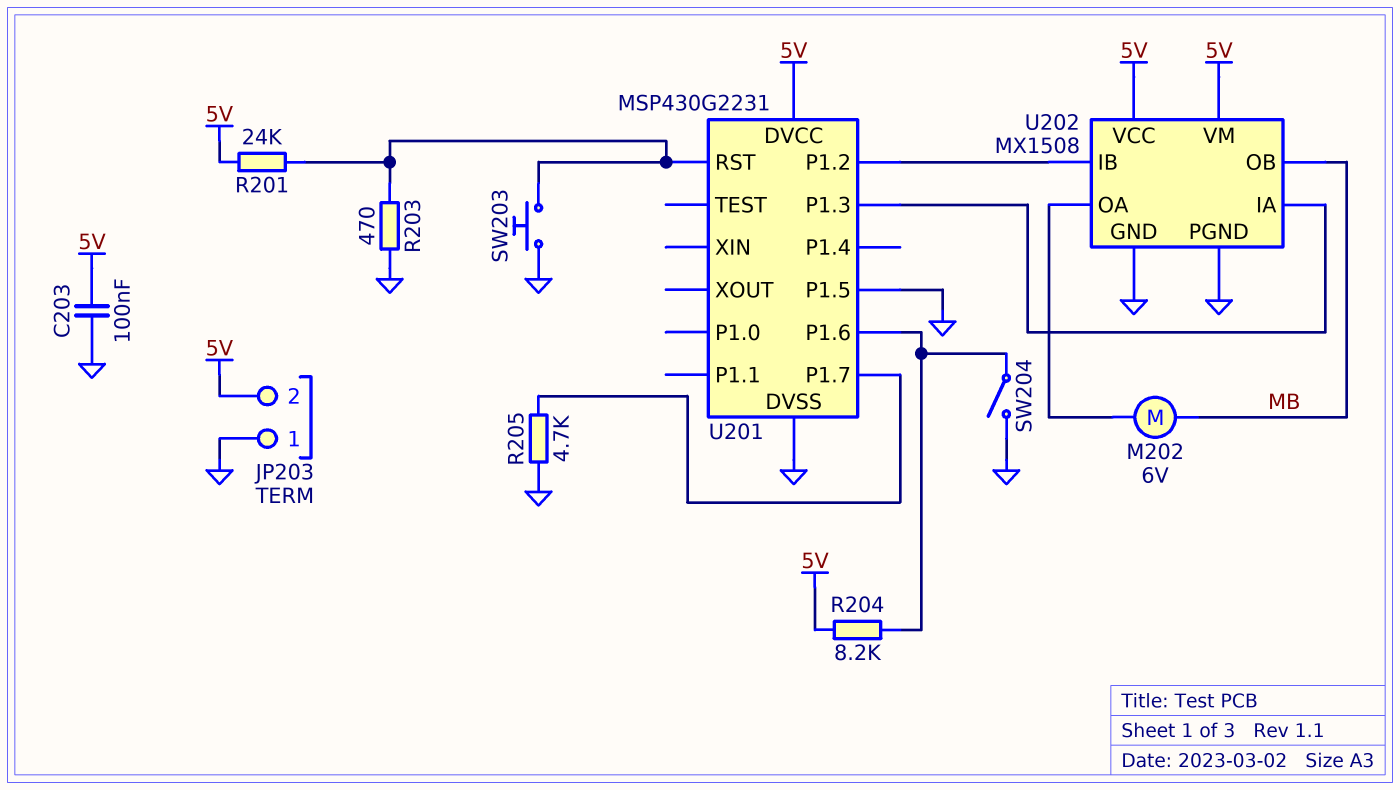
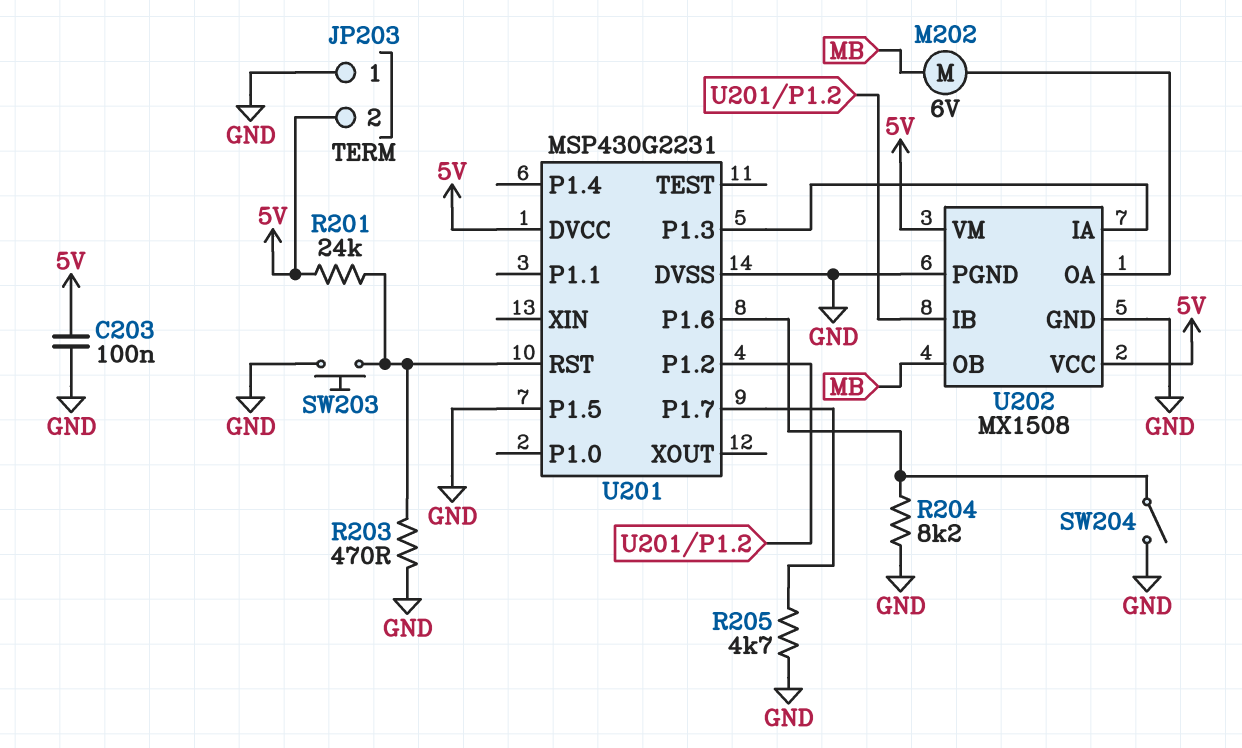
R204: 8.2k (5V, U201/P1.6) -> 8.2k (GND, U201/P1.6)

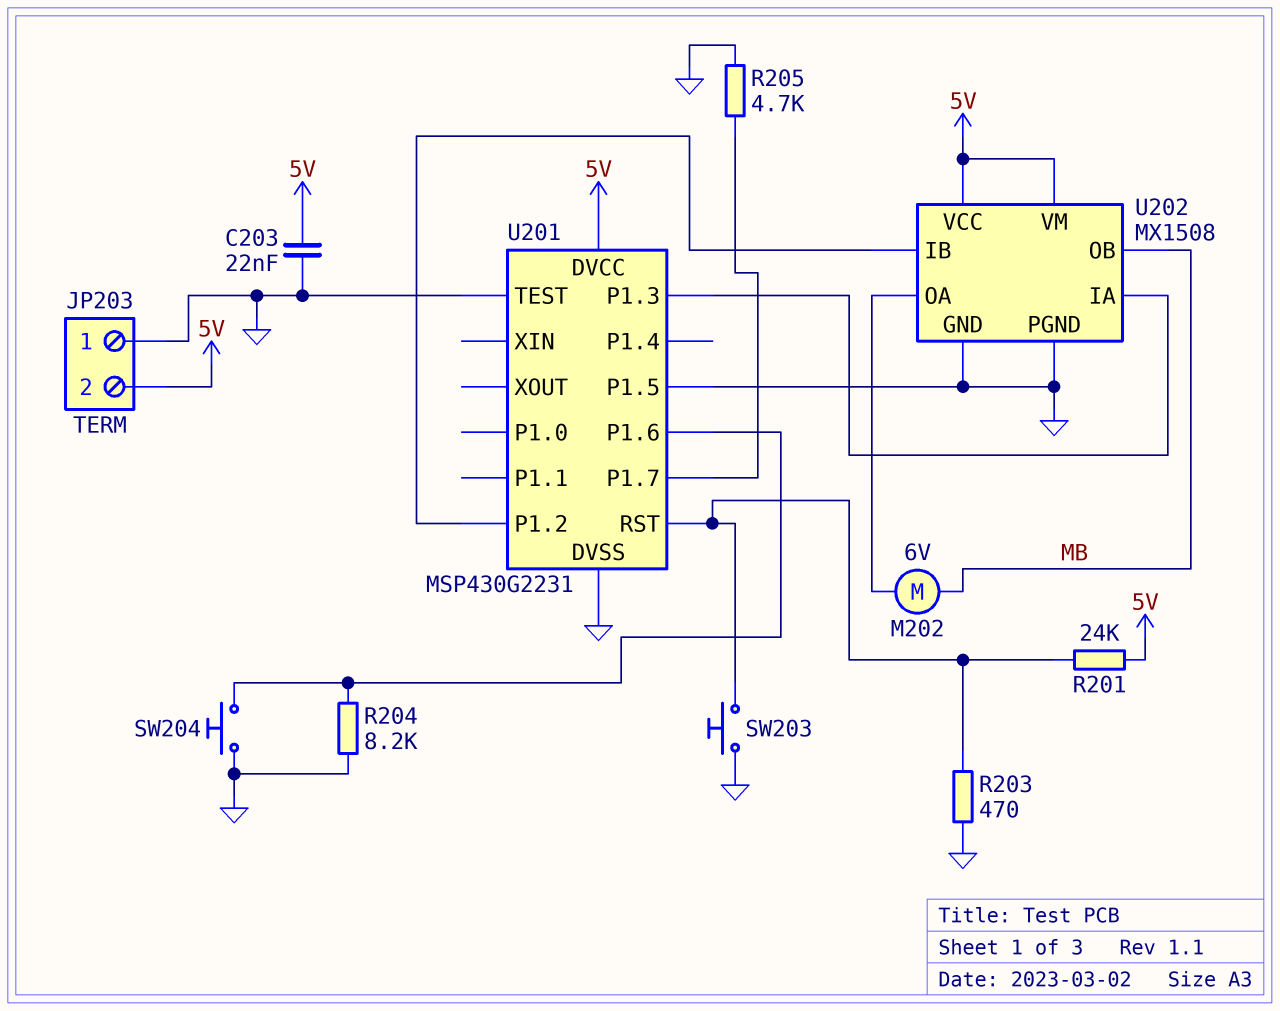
C203: 100nF (5V, GND) -> 22nF (5V, GND)
SW204: switch (GND, U201/P1.6) -> button (GND, U201/P1.6)
U201 pin TEST: none -> GND

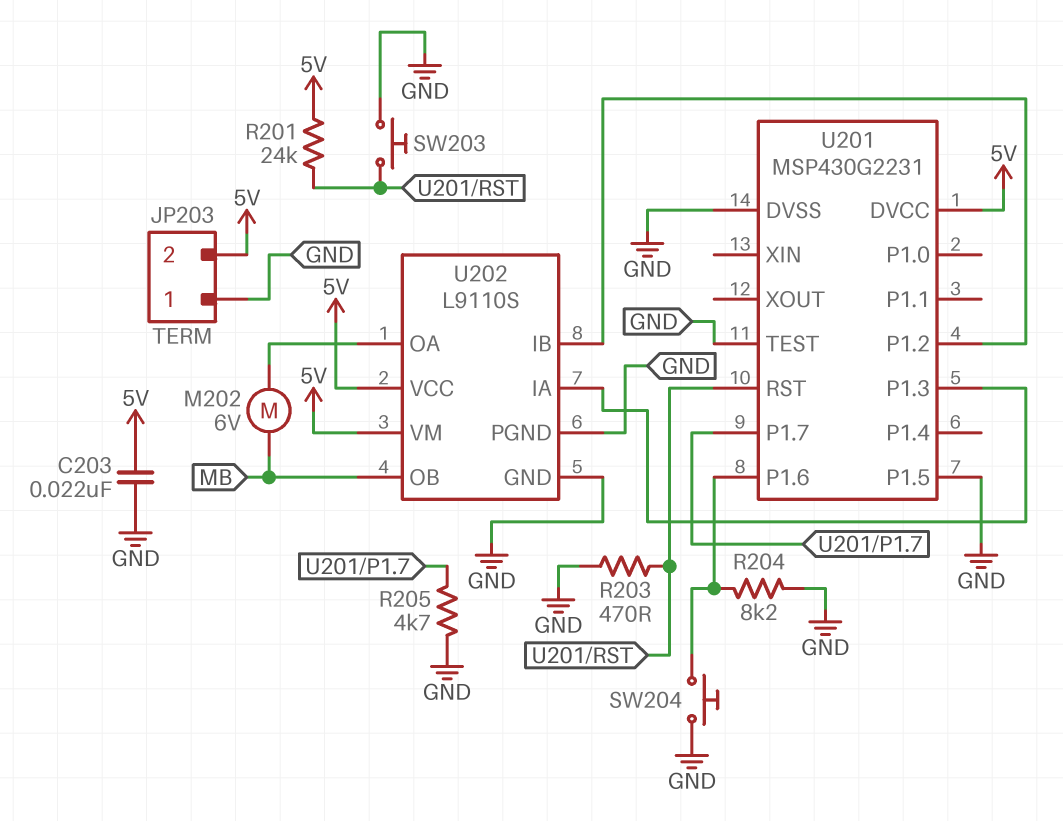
U202: MX1508 -> L9110S

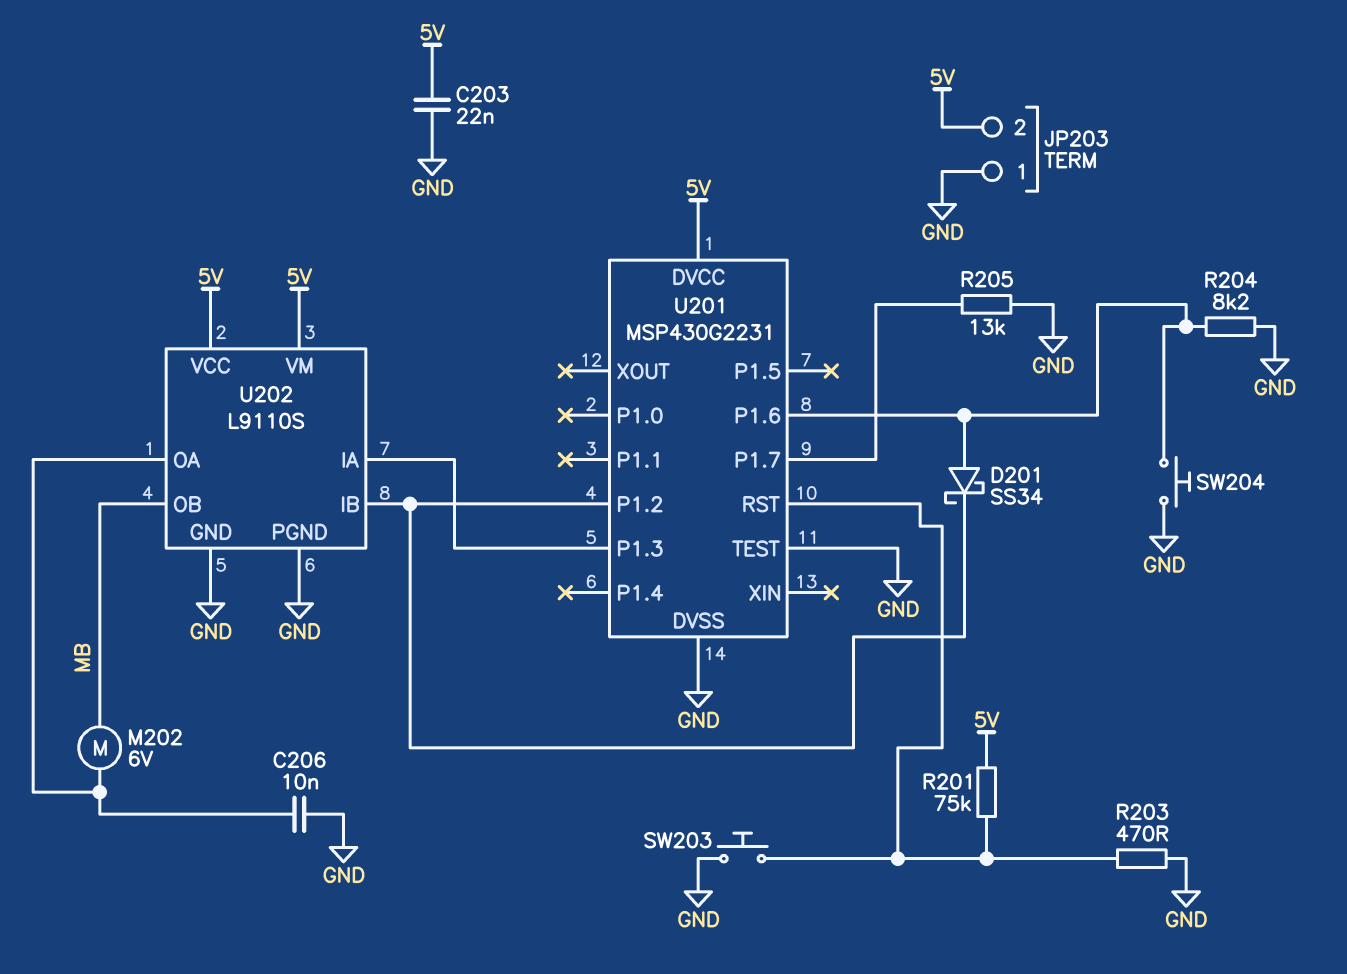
C206: none -> 10nF (GND, U202/OA)
D201: none -> schottky SS34 (A U201/P1.6, K U201/P1.2)
R201: 24k (5V, U201/RST) -> 75k (5V, U201/RST)
R205: 4.7k (GND, U201/P1.7) -> 13k (GND, U201/P1.7)
U201 pin P1.5: GND -> none

